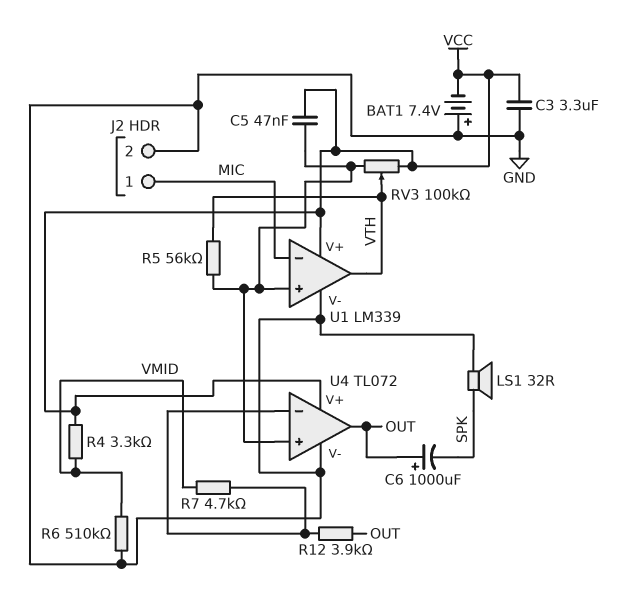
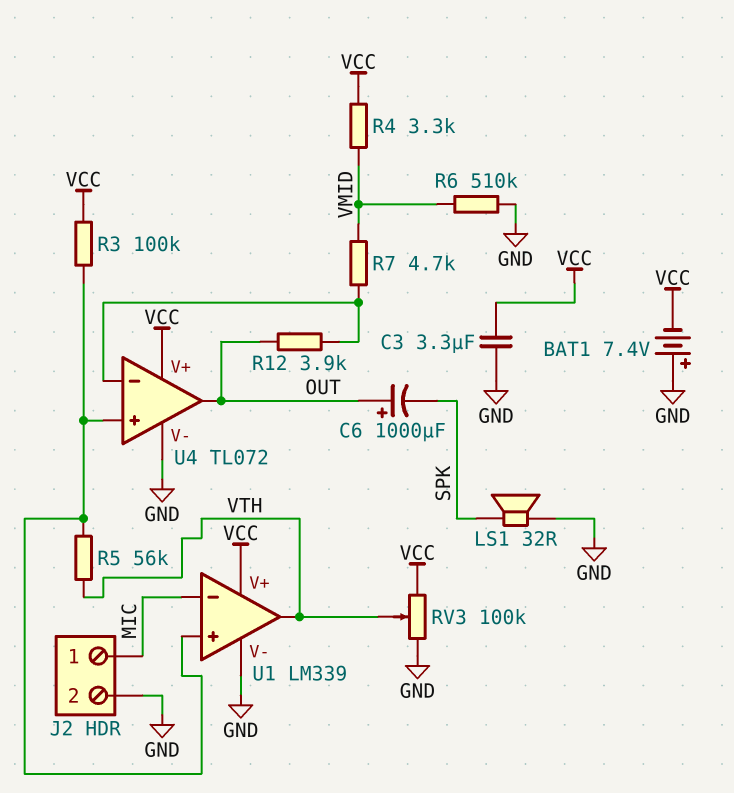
C5: 47nF (U1/in+, VCC) -> none
R3: none -> 100k (U1/in+, VCC)
RV3: 100k (U1/in+, VCC, wiper VTH) -> 100k (GND, VCC, wiper VTH)

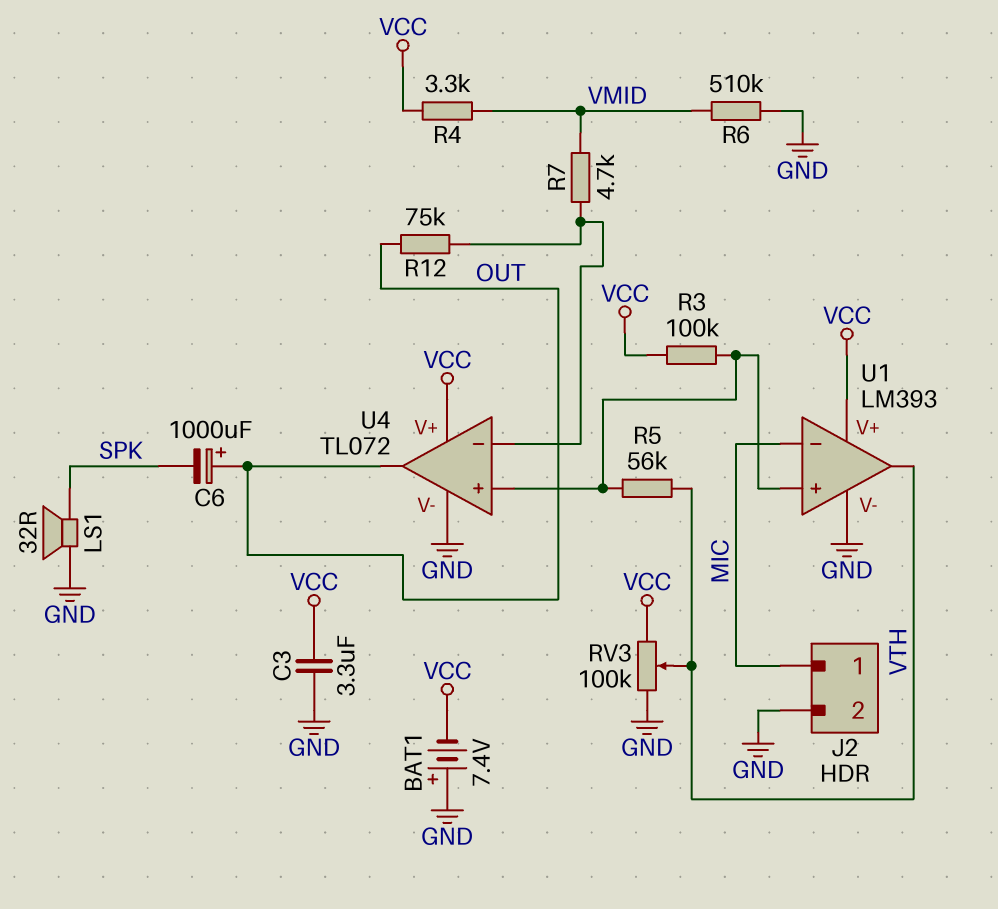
R12: 3.9k (OUT, U4/in-) -> 75k (OUT, U4/in-)
U1: LM339 -> LM393

